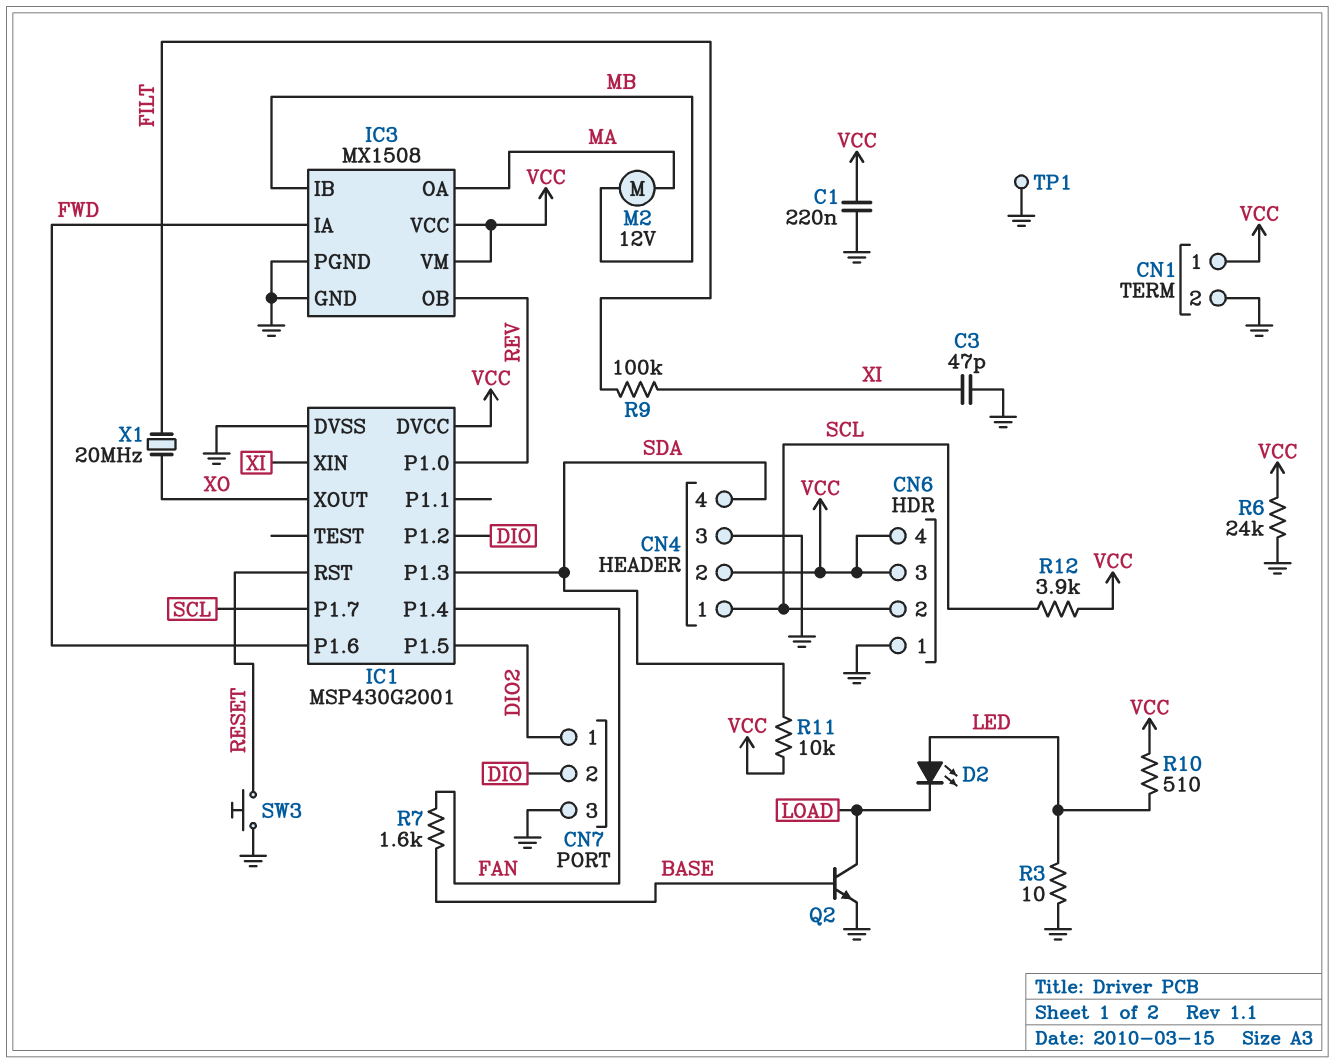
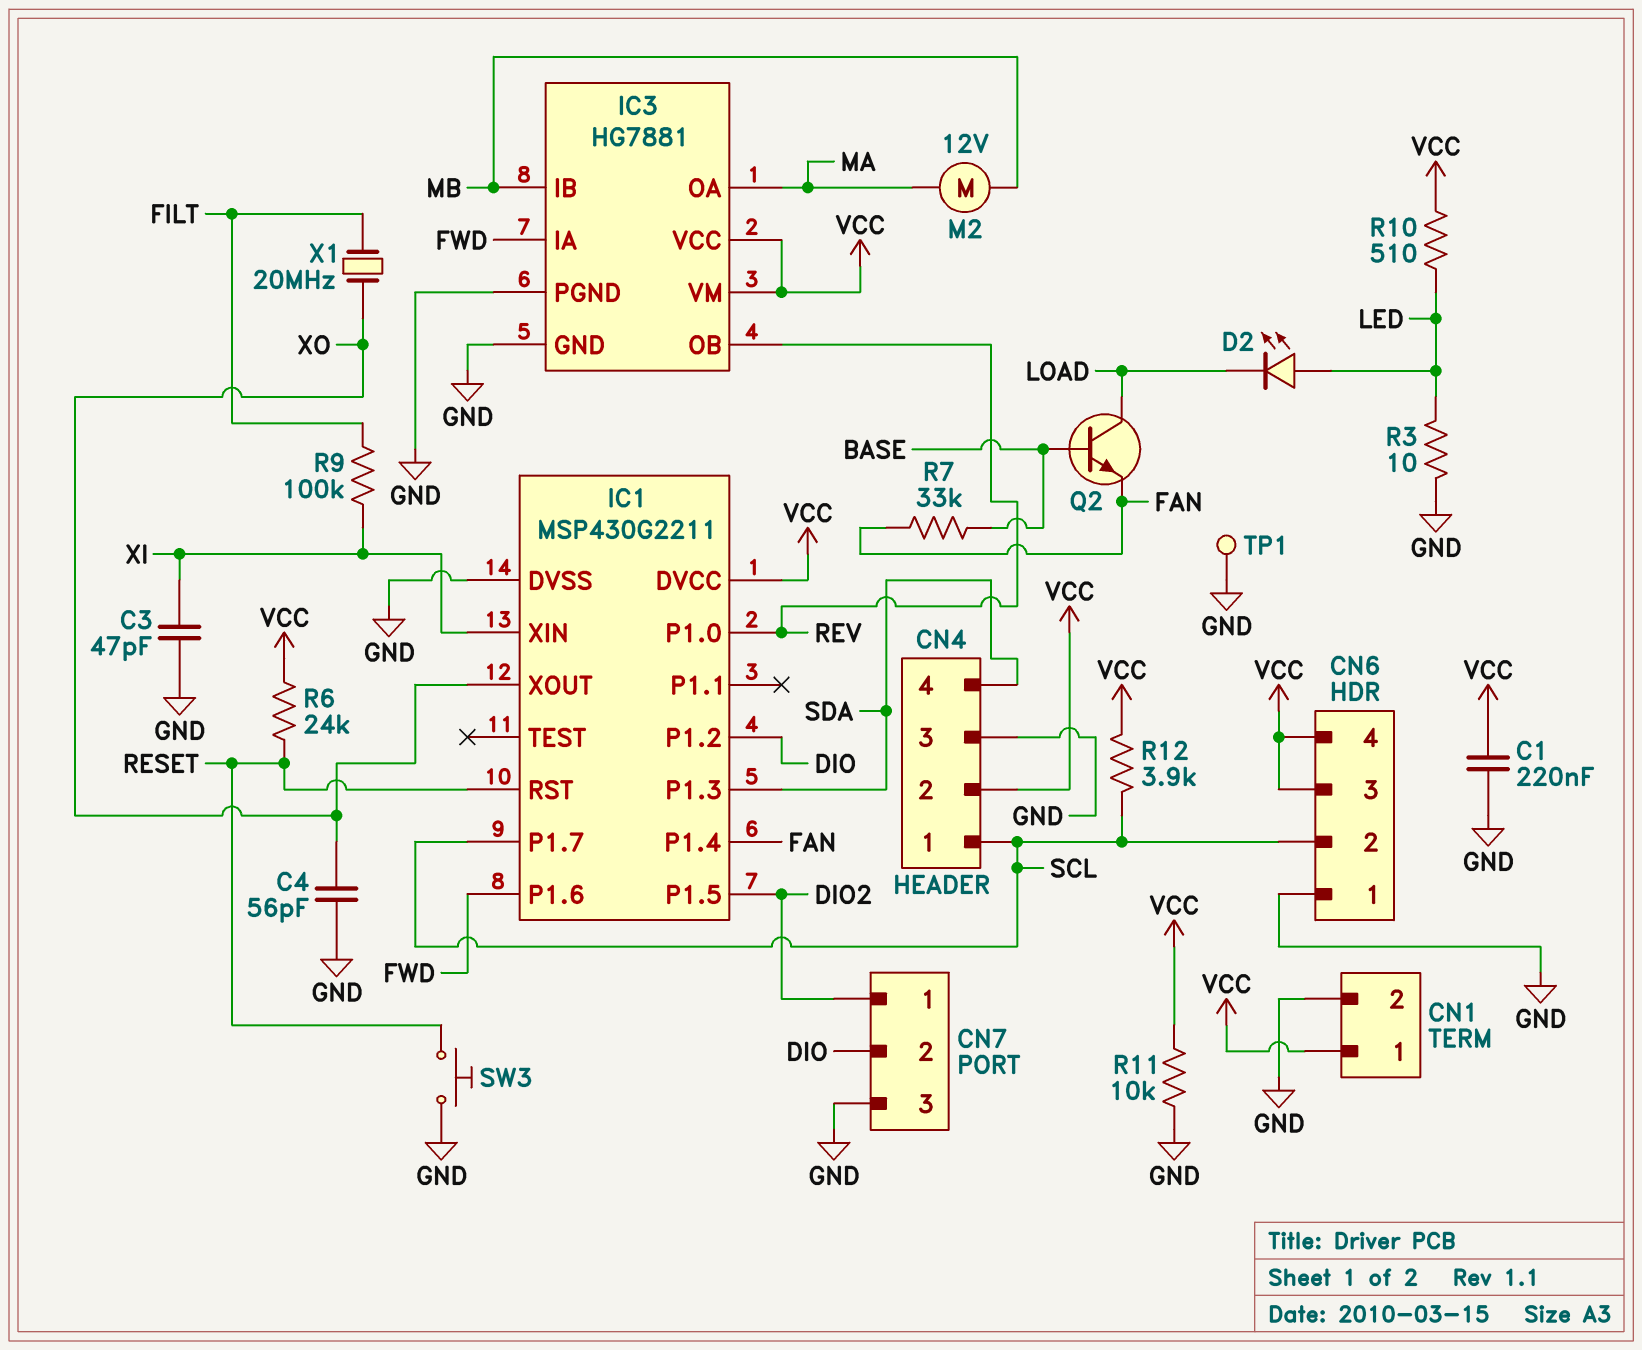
C4: none -> 56pF (GND, XO)
IC1: MSP430G2001 -> MSP430G2211
IC3: MX1508 -> HG7881
Q2: NPN (B BASE, C LOAD, E GND) -> NPN (B BASE, C LOAD, E FAN)
R6: 24k (GND, VCC) -> 24k (RESET, VCC)
R7: 1.6k (BASE, FAN) -> 33k (BASE, FAN)
R11: 10k (SDA, VCC) -> 10k (GND, VCC)

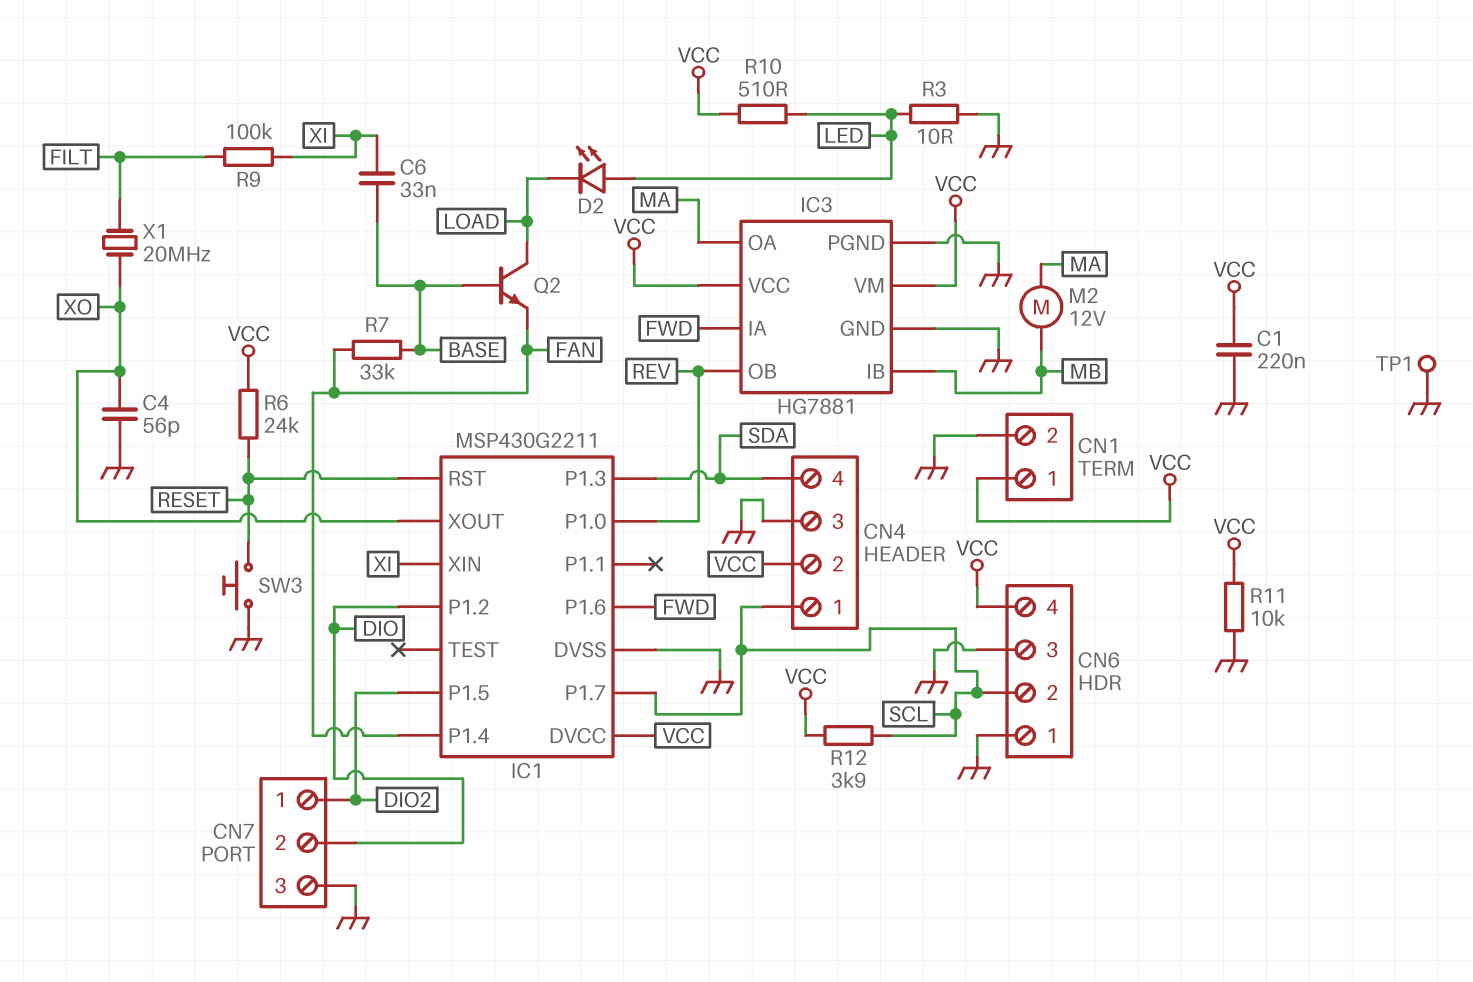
C3: 47pF (GND, XI) -> none
C6: none -> 33nF (BASE, XI)
CN6 pin 3: VCC -> GND

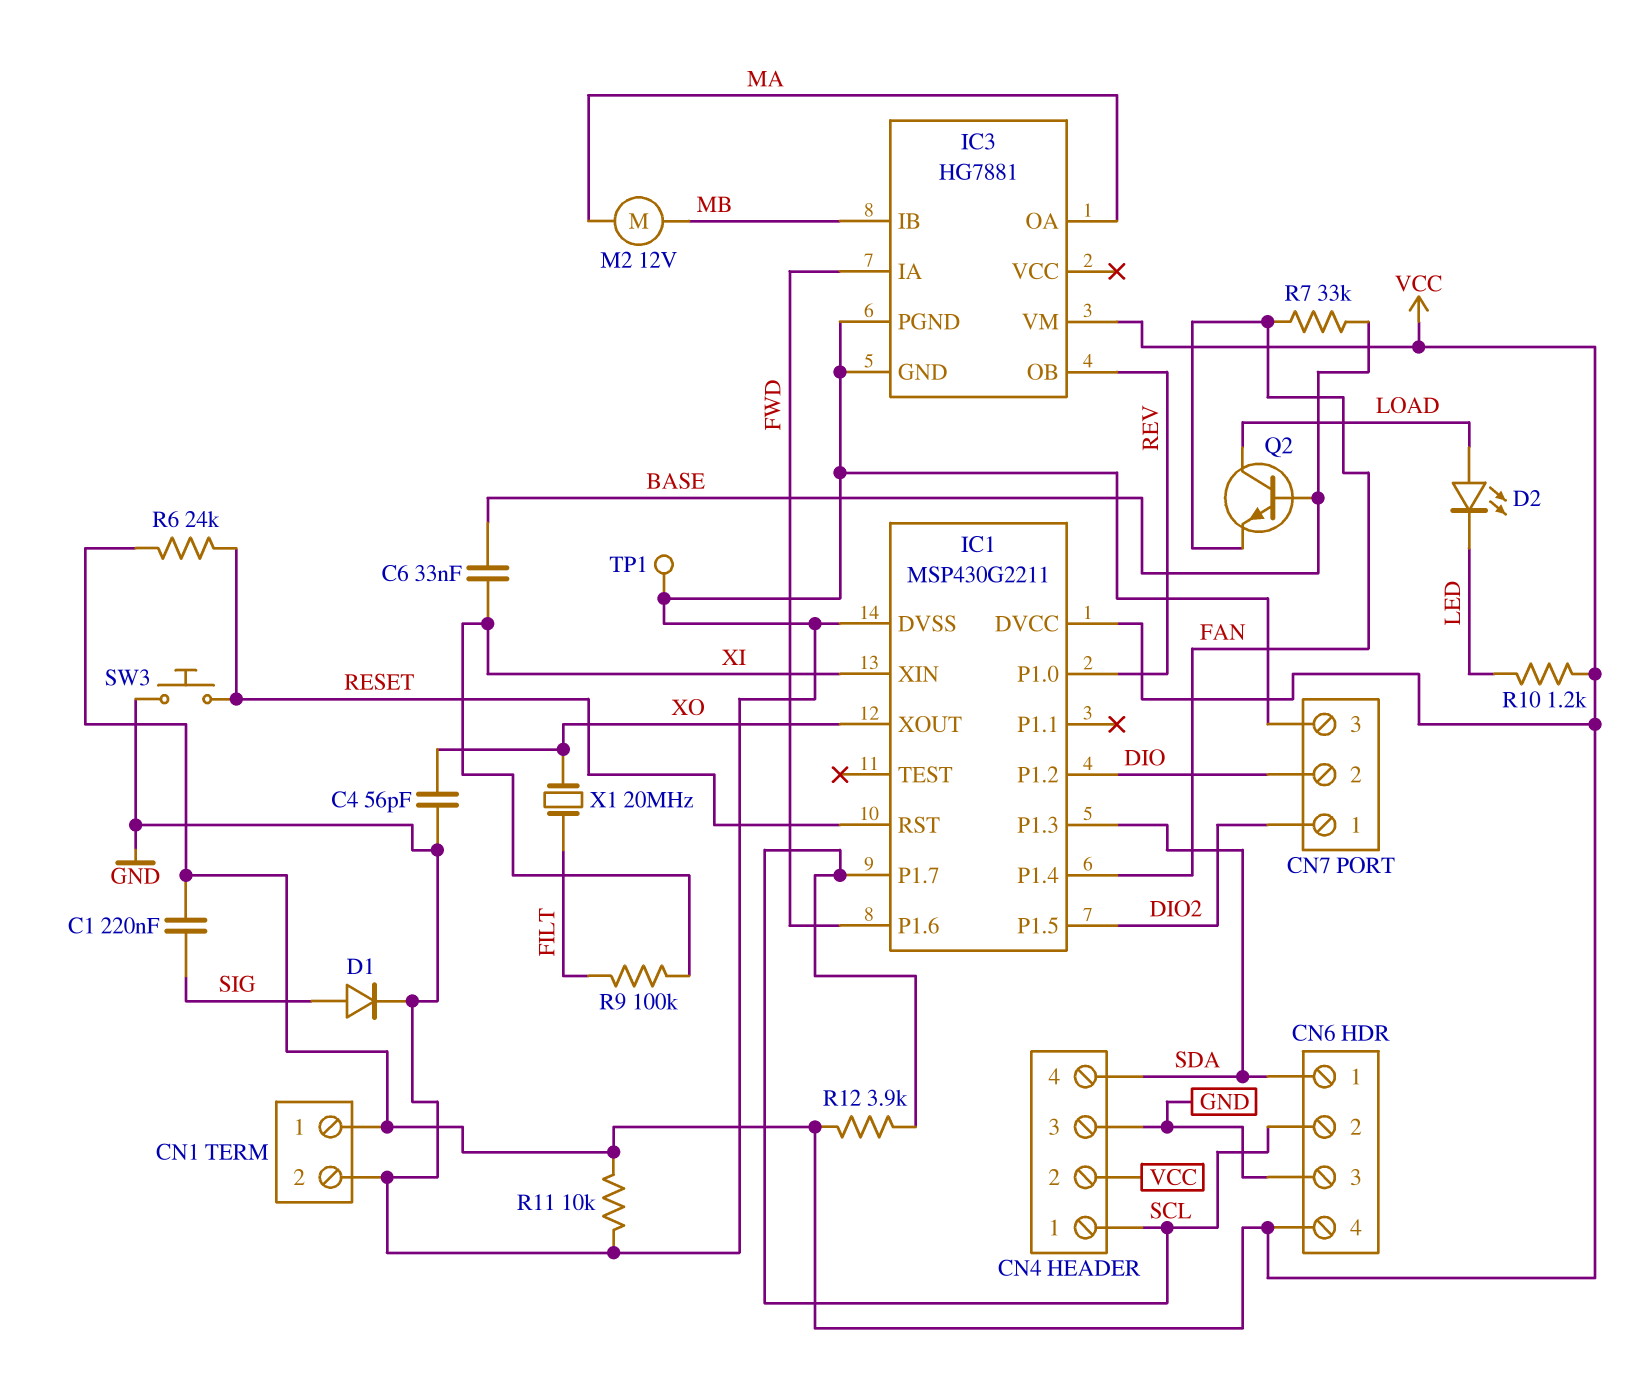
C1: 220nF (GND, VCC) -> 220nF (SIG, VCC)
CN6 pin 1: GND -> SDA
D1: none -> diode (A SIG, K GND)
D2: LED (A LED, K LOAD) -> LED (A LOAD, K LED)
IC3 pin VCC: VCC -> none
R3: 10 (GND, LED) -> none
R10: 510 (LED, VCC) -> 1.2k (LED, VCC)

